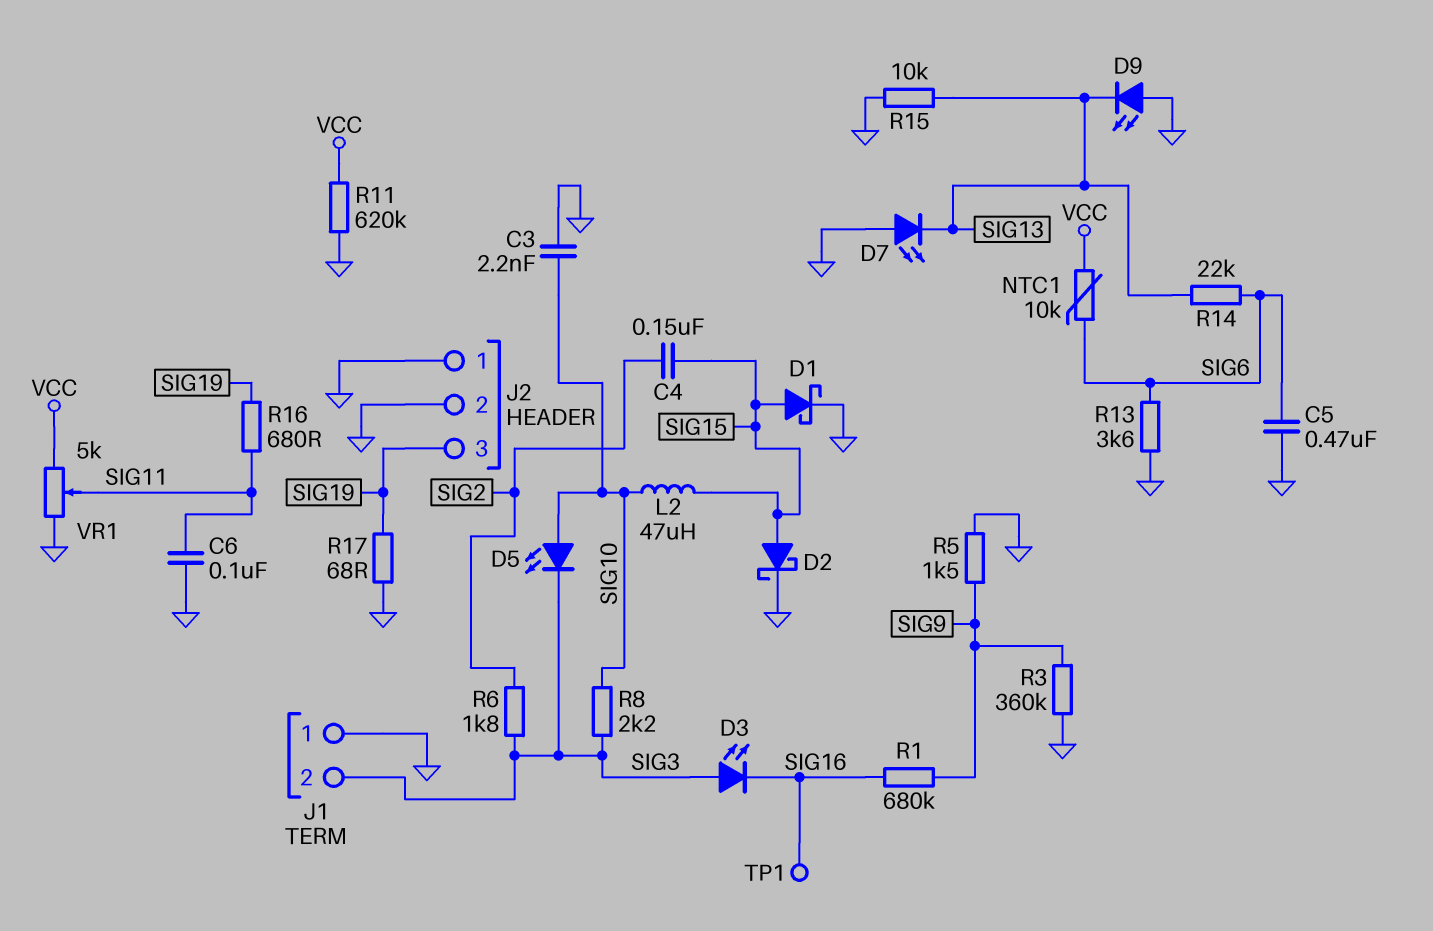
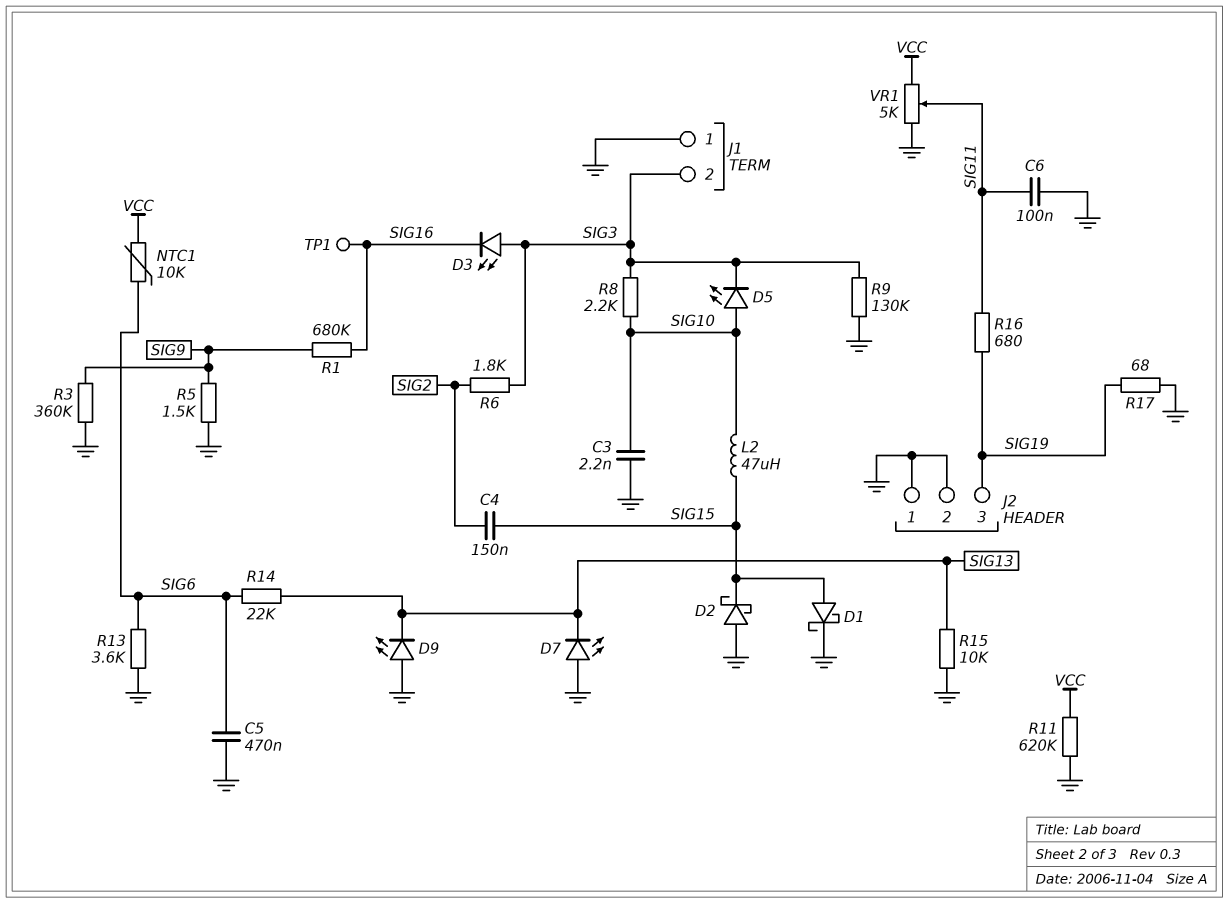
D2: schottky (A SIG15, K GND) -> schottky (A GND, K SIG15)
R9: none -> 130k (GND, SIG3)

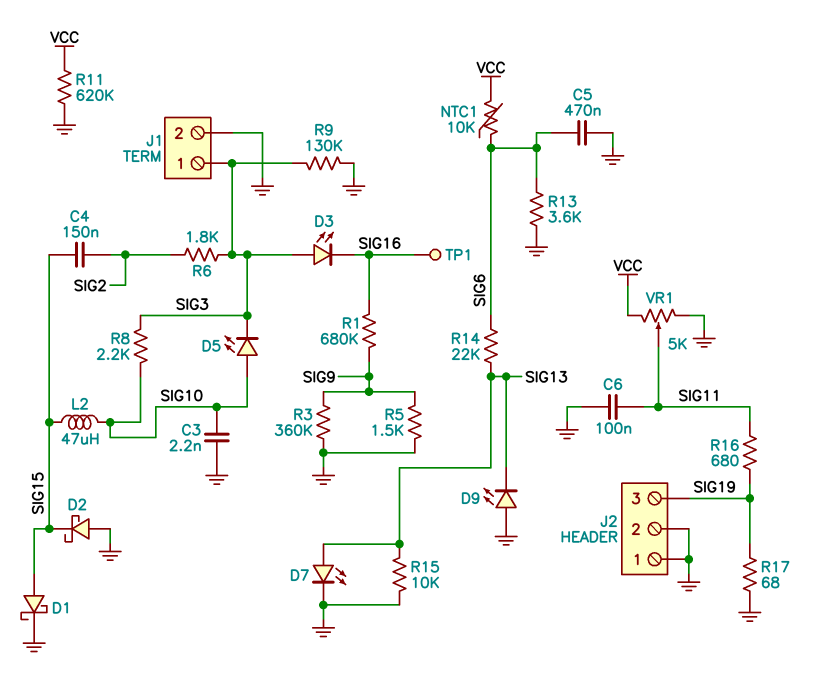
D7: LED (A GND, K SIG13) -> LED (A SIG13, K GND)
J1 pin 1: GND -> SIG3
J1 pin 2: SIG3 -> GND

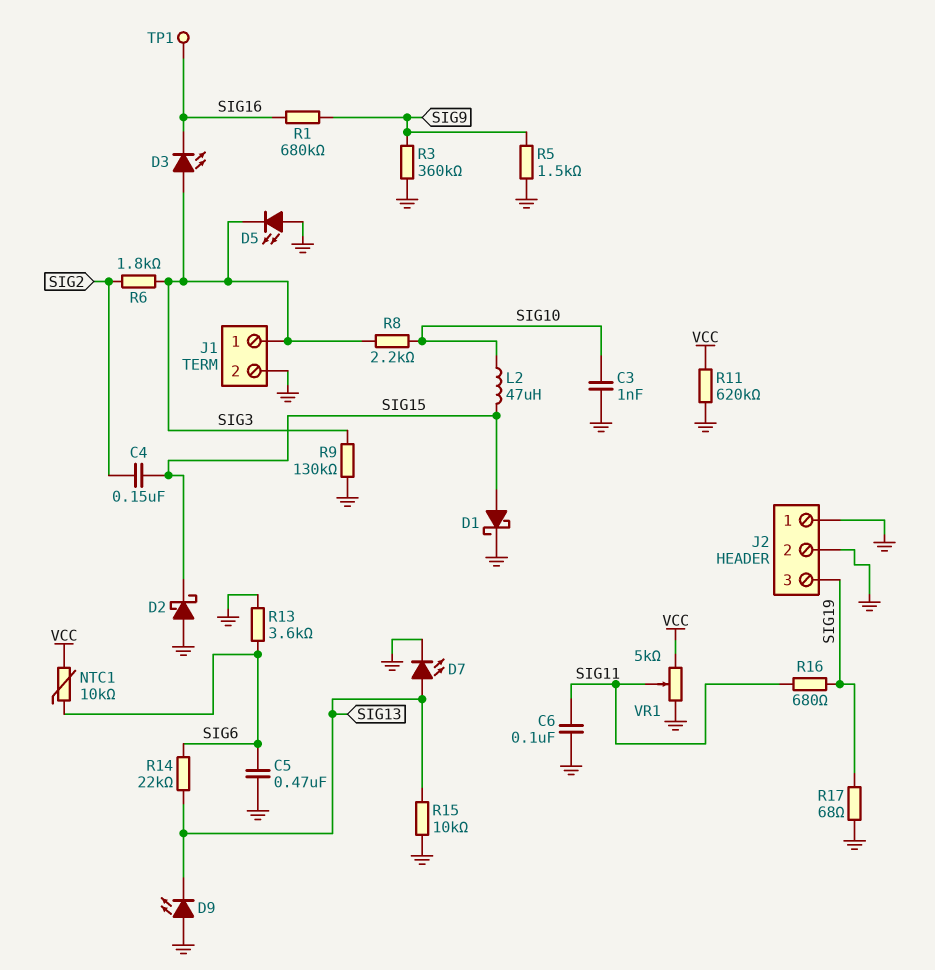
C3: 2.2nF (GND, SIG10) -> 1nF (GND, SIG10)
D5: LED (A SIG10, K SIG3) -> LED (A GND, K SIG3)

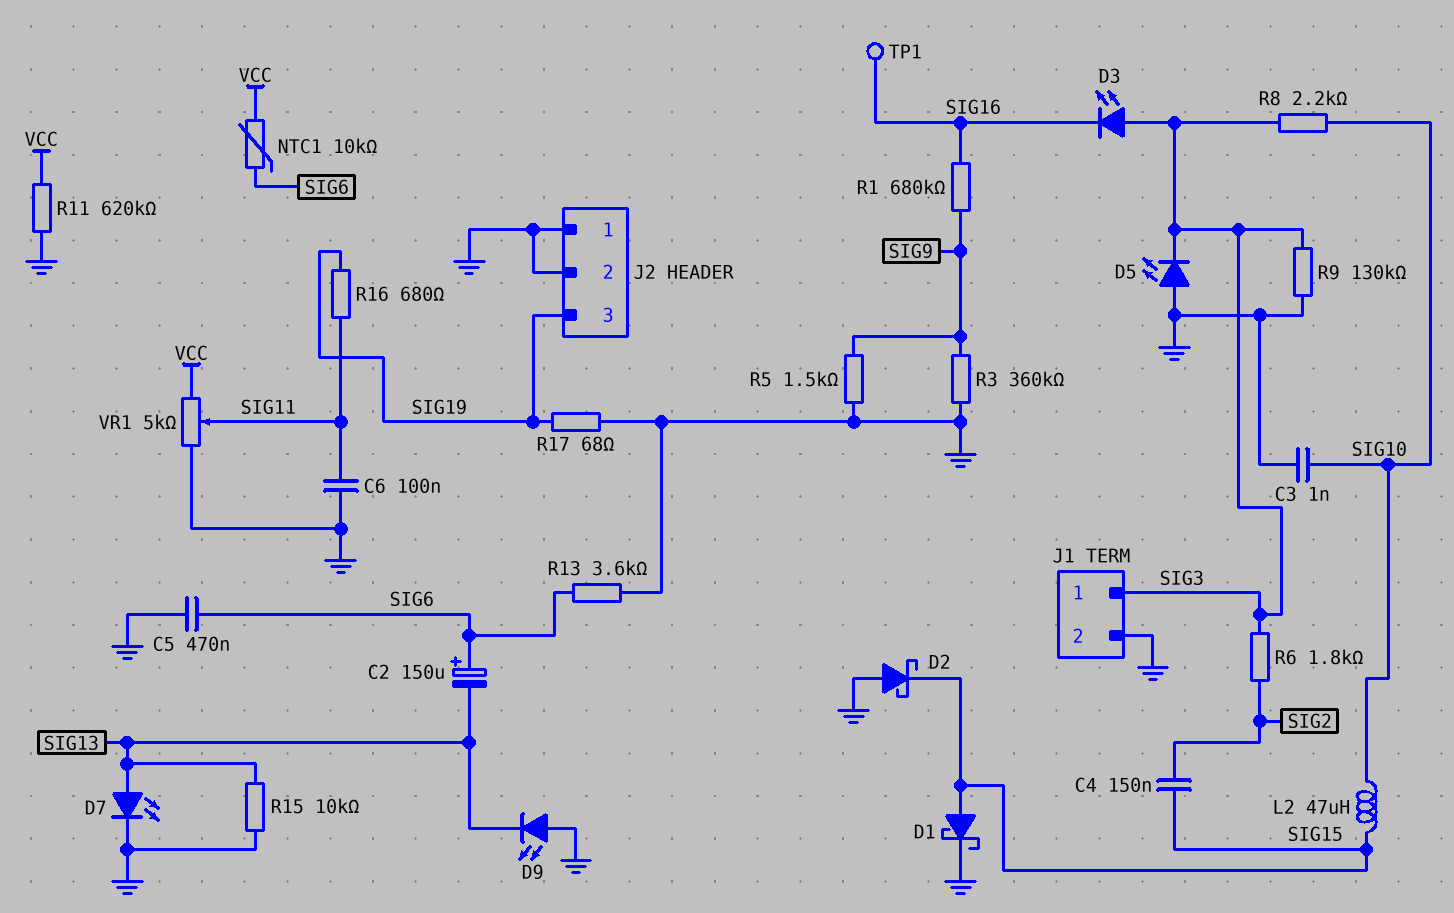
C2: none -> 150uF (plus SIG6, minus SIG13)
R14: 22k (SIG6, SIG13) -> none

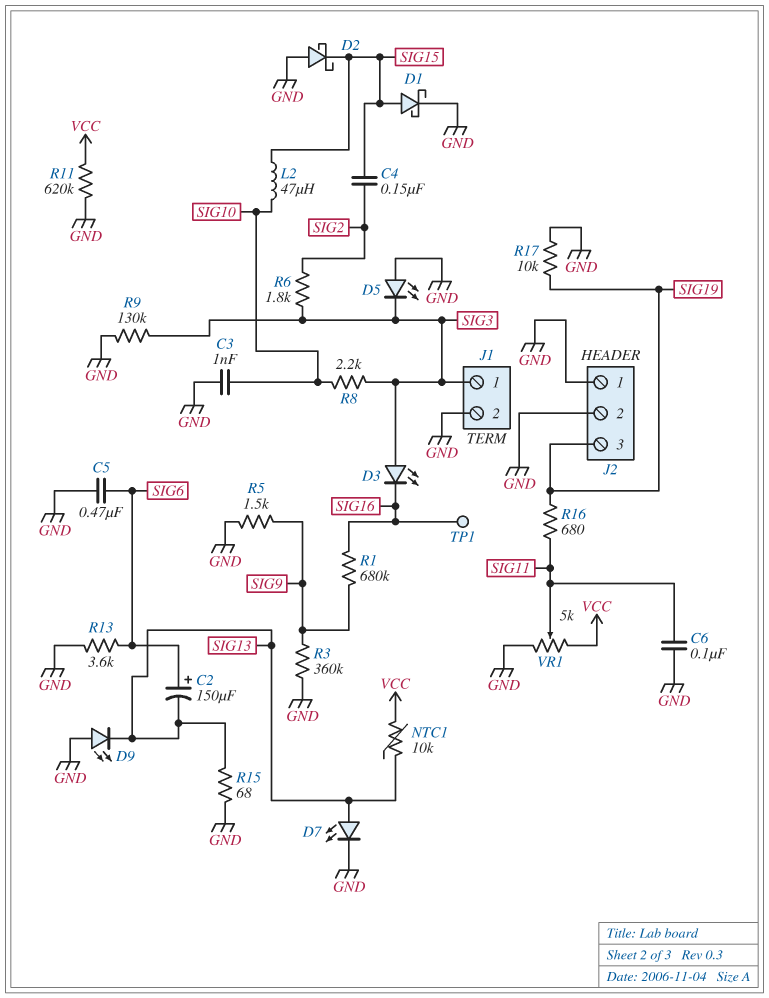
NTC1: 10k (SIG6, VCC) -> 10k (SIG13, VCC)
R15: 10k (GND, SIG13) -> 68 (GND, SIG13)
R17: 68 (GND, SIG19) -> 10k (GND, SIG19)

